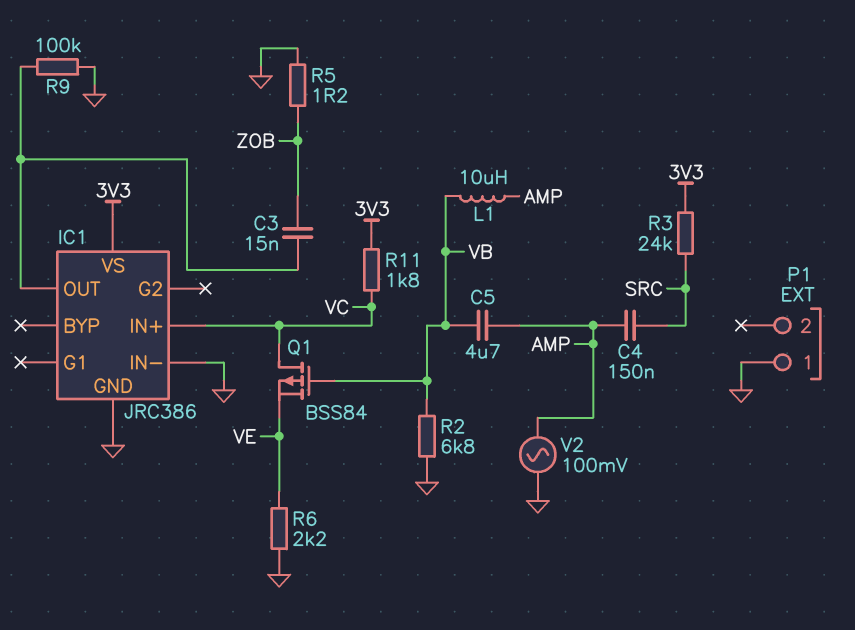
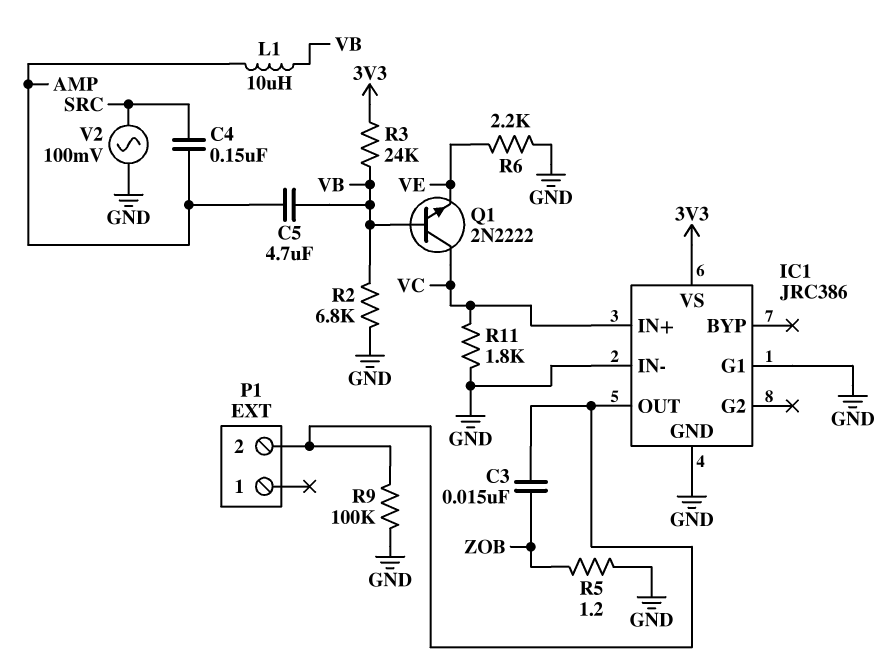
IC1 pin G1: none -> GND
P1 pin 1: GND -> none
P1 pin 2: none -> IC1/OUT
Q1: PMOS BSS84 (G VB, D VC, S VE) -> NPN 2N2222 (B VB, C VC, E VE)
R3: 24k (3V3, SRC) -> 24k (3V3, VB)
R11: 1.8k (3V3, VC) -> 1.8k (GND, VC)
V2: AC 100mV (AMP, GND) -> AC 100mV (GND, SRC)

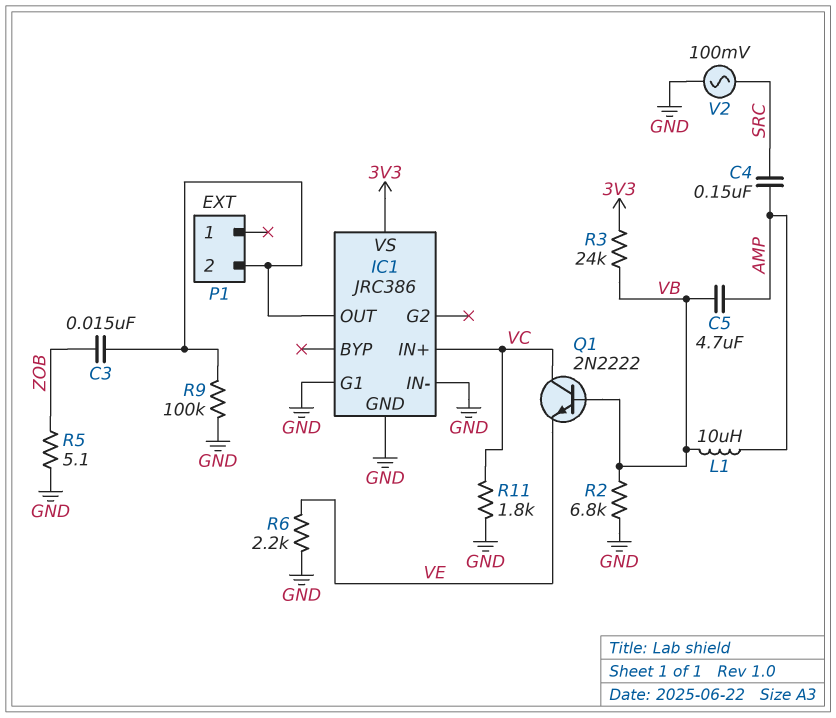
R5: 1.2 (GND, ZOB) -> 5.1 (GND, ZOB)

